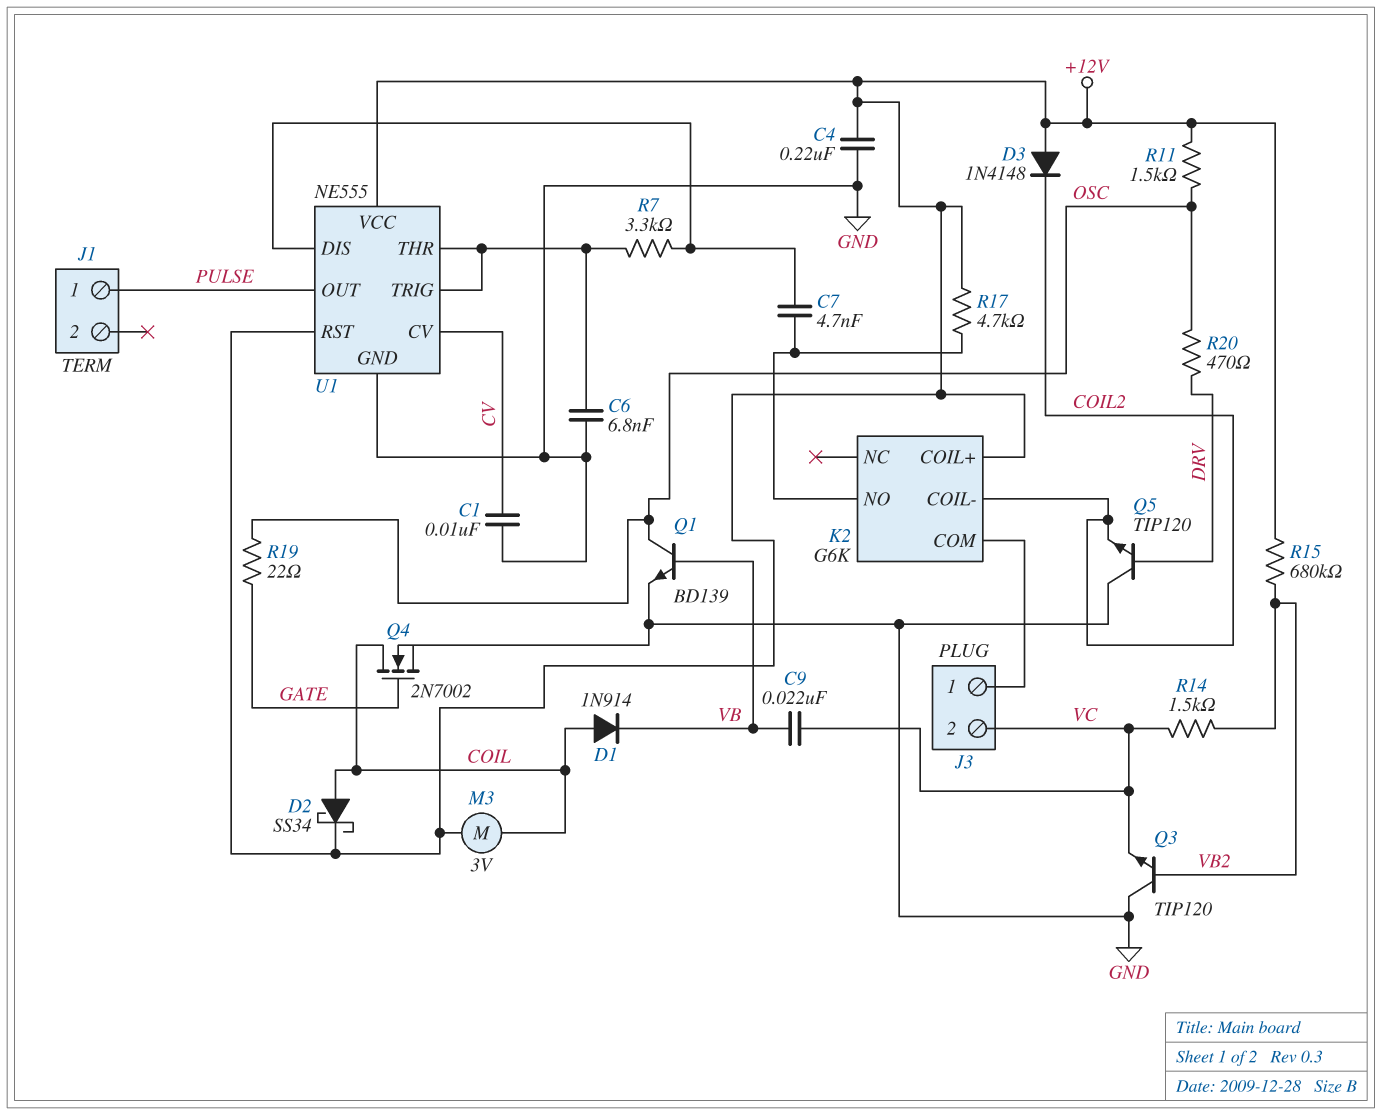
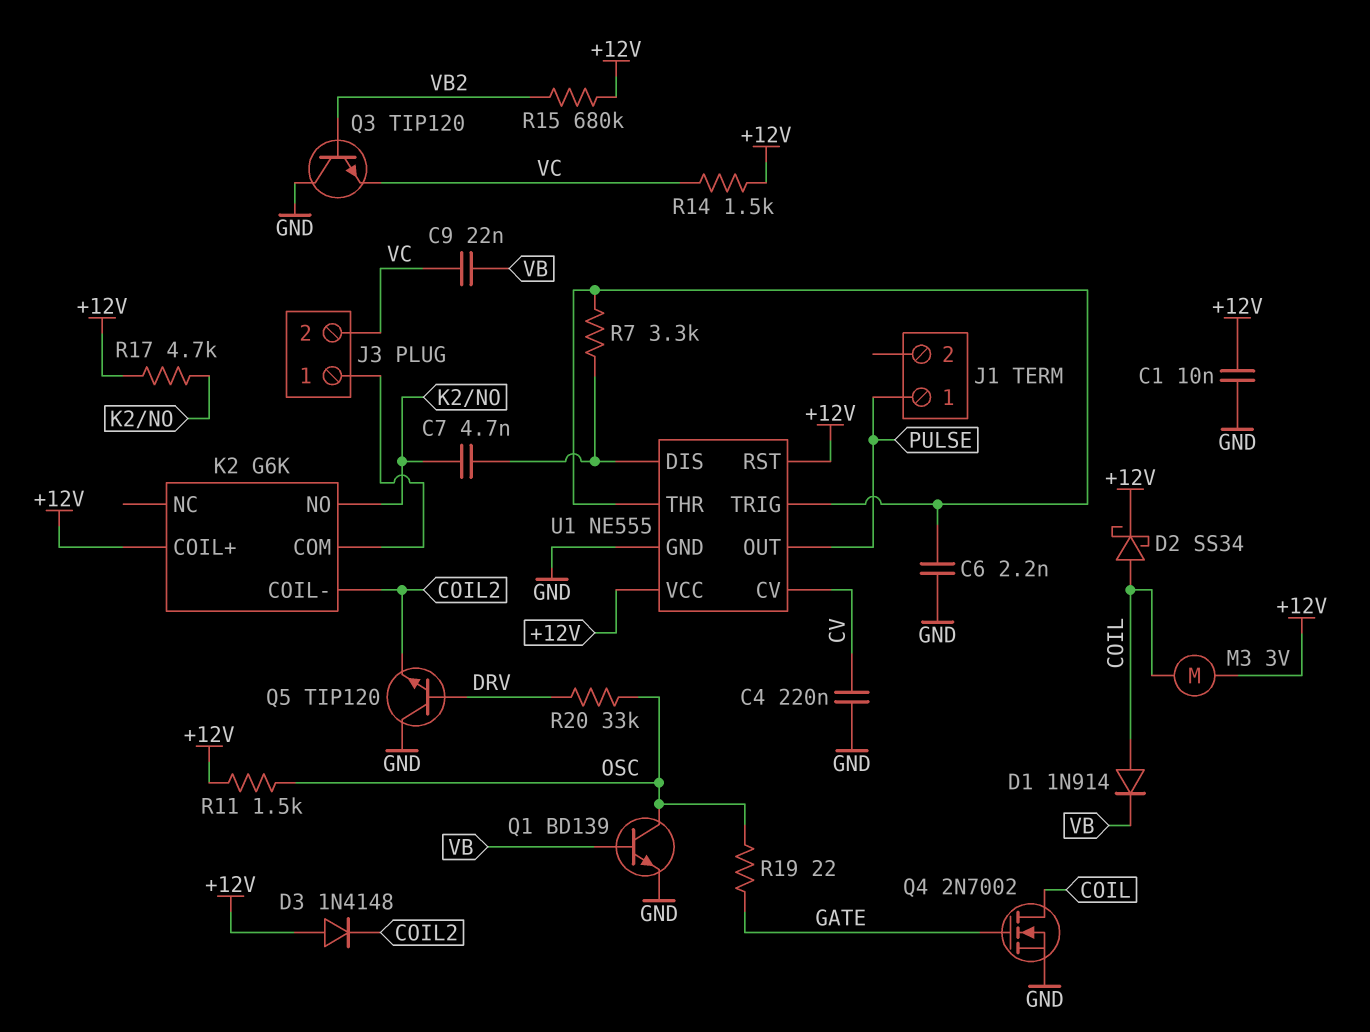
C1: 10nF (CV, GND) -> 10nF (+12V, GND)
C4: 220nF (+12V, GND) -> 220nF (CV, GND)
C6: 6.8nF (GND, U1/THR) -> 2.2nF (GND, U1/THR)
R14: 1.5k (VB2, VC) -> 1.5k (+12V, VC)
R20: 470 (DRV, OSC) -> 33k (DRV, OSC)

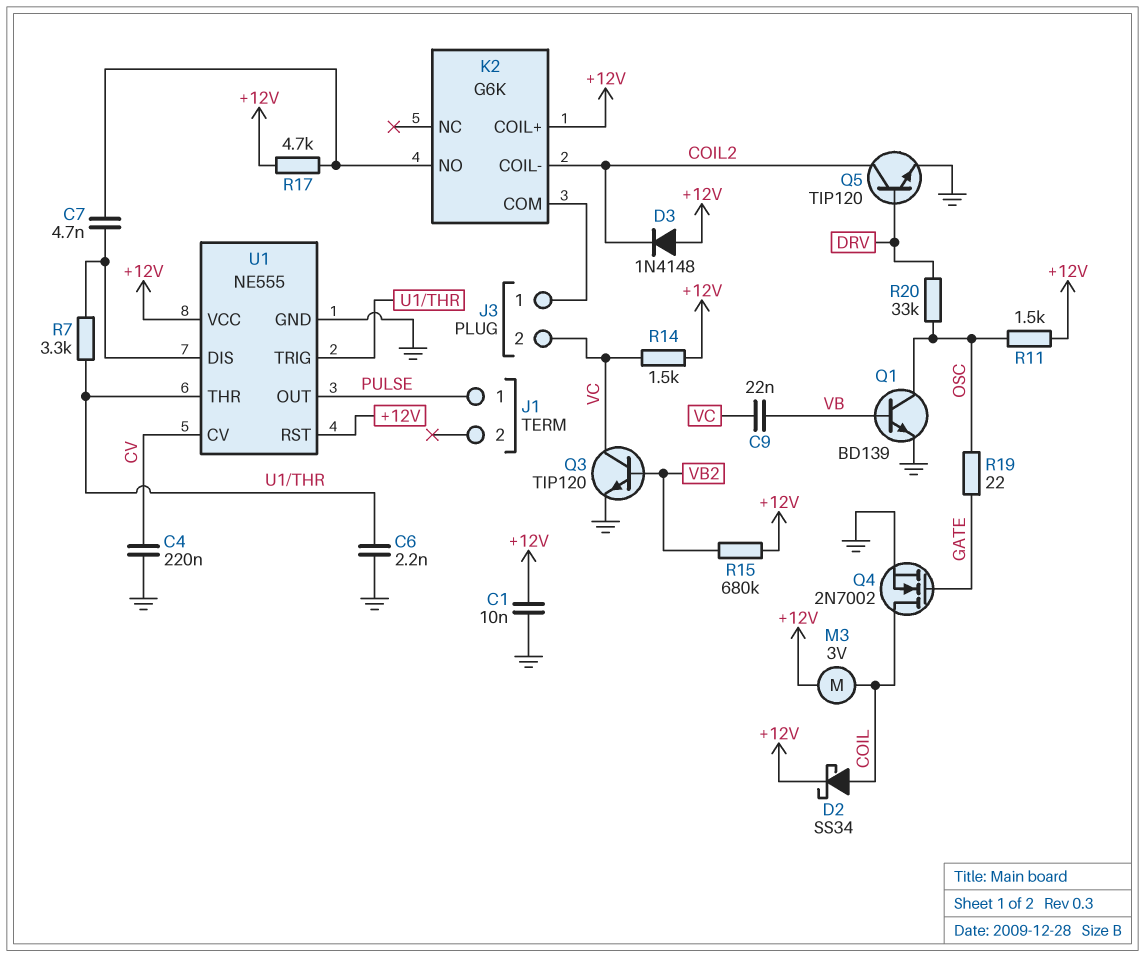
D1: diode 1N914 (A COIL, K VB) -> none
Q3: NPN TIP120 (B VB2, C GND, E VC) -> NPN TIP120 (B VB2, C VC, E GND)
Q5: NPN TIP120 (B DRV, C GND, E COIL2) -> NPN TIP120 (B DRV, C COIL2, E GND)

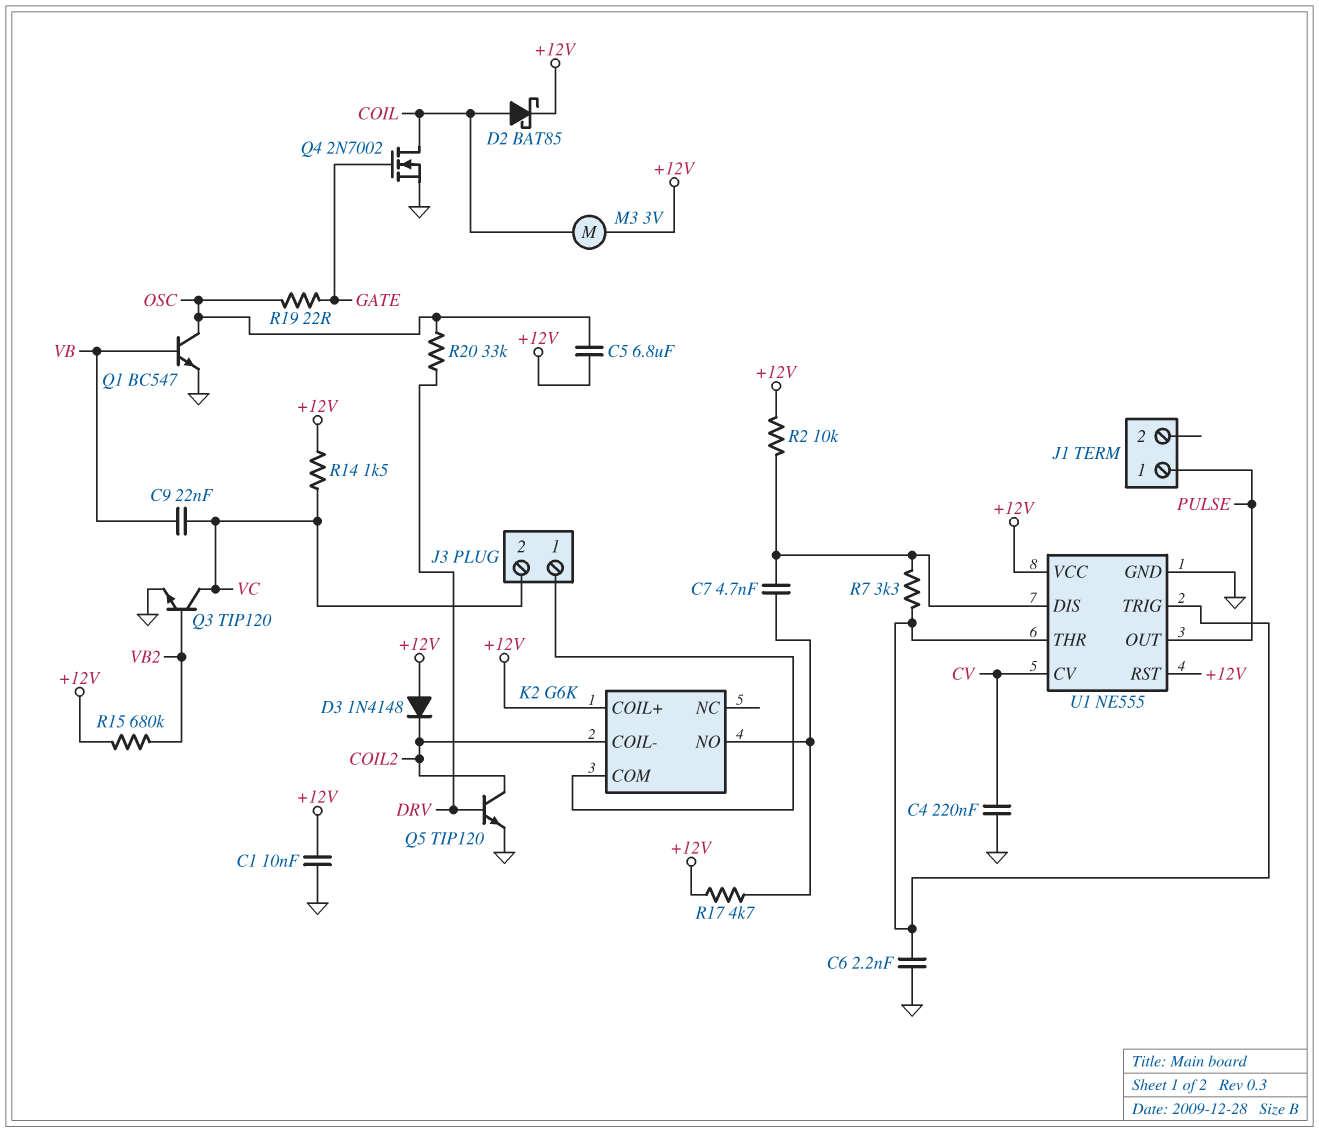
C5: none -> 6.8uF (+12V, OSC)
D2: schottky SS34 (A COIL, K +12V) -> schottky BAT85 (A COIL, K +12V)
Q1: NPN BD139 (B VB, C OSC, E GND) -> NPN BC547 (B VB, C OSC, E GND)
R2: none -> 10k (+12V, U1/DIS)
R11: 1.5k (+12V, OSC) -> none

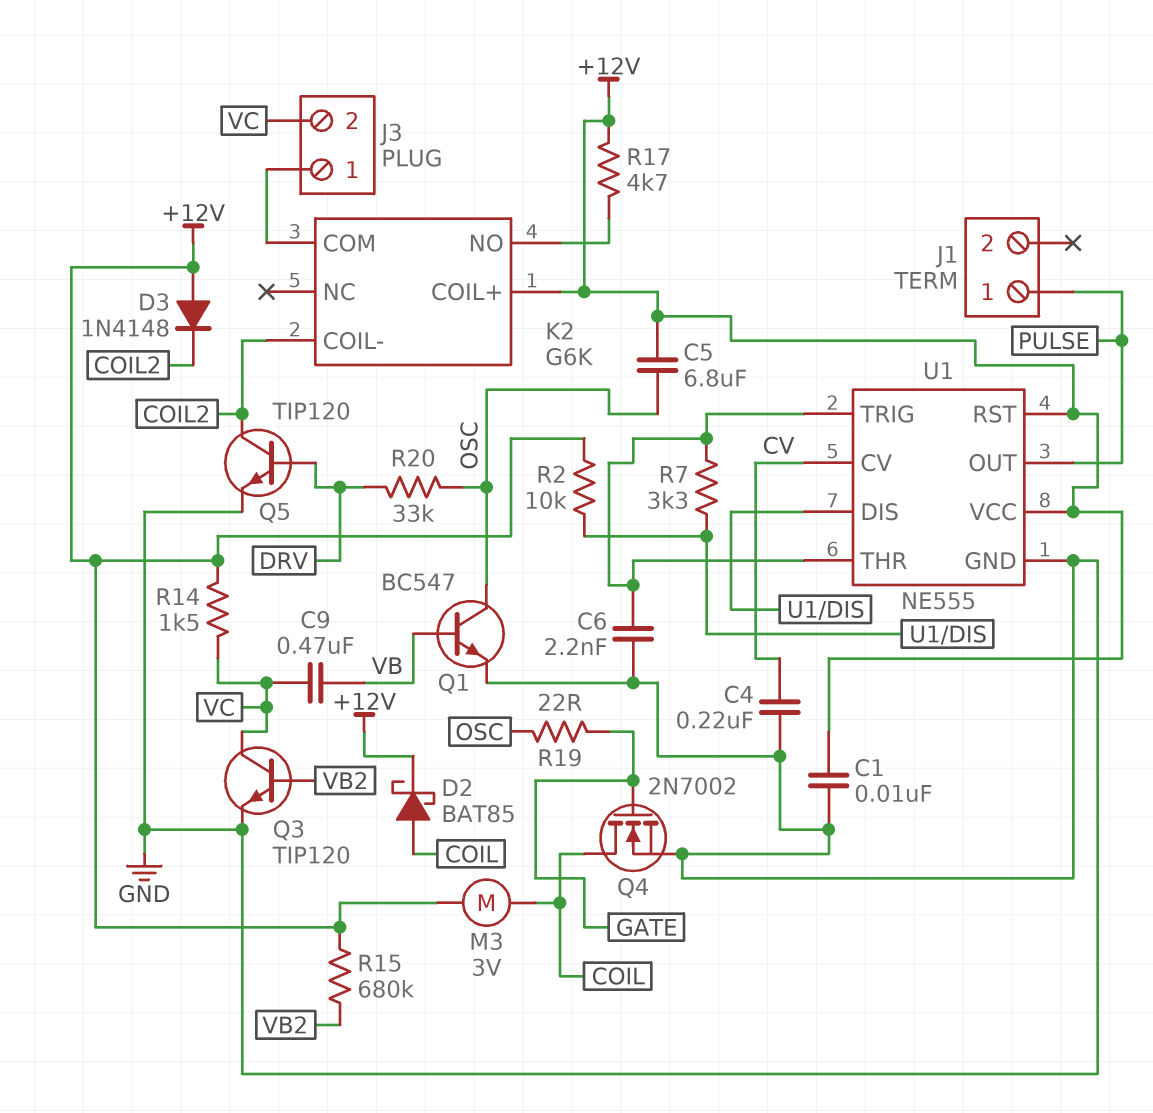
C7: 4.7nF (K2/NO, U1/DIS) -> none
C9: 22nF (VB, VC) -> 470nF (VB, VC)

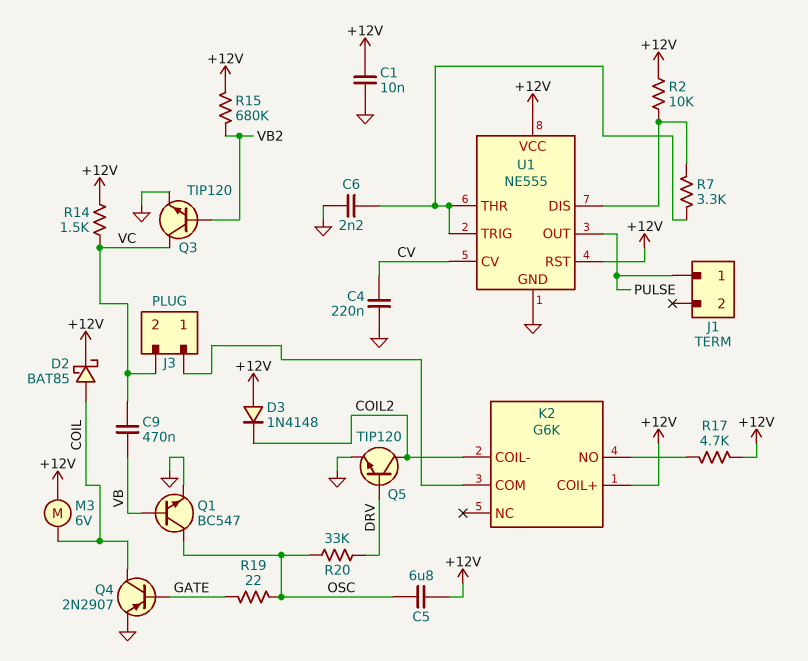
M3: motor 3V (+12V, COIL) -> motor 6V (+12V, COIL)
Q4: NMOS 2N7002 (G GATE, D COIL, S GND) -> PNP 2N2907 (B GATE, C COIL, E GND)

